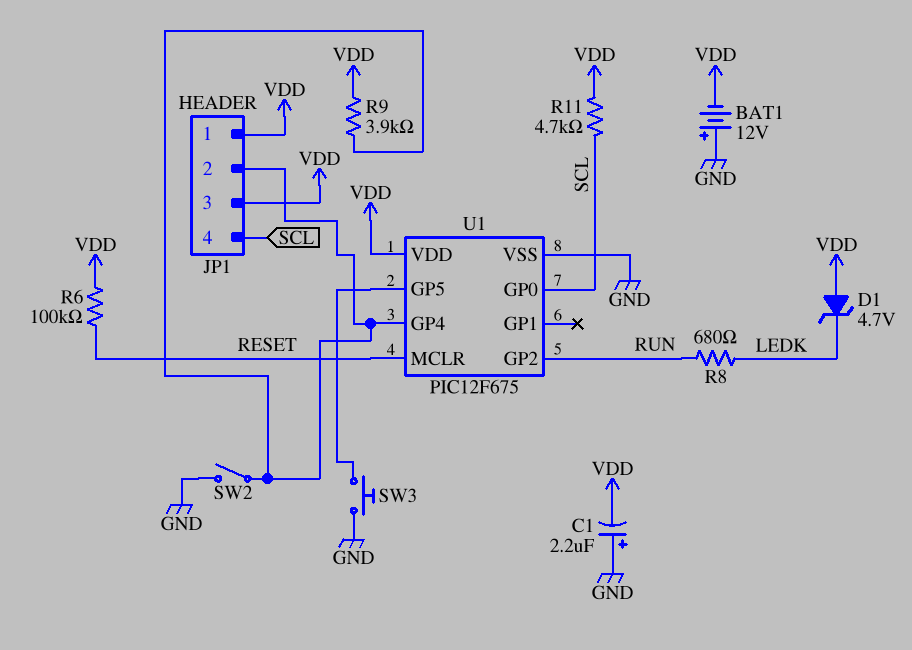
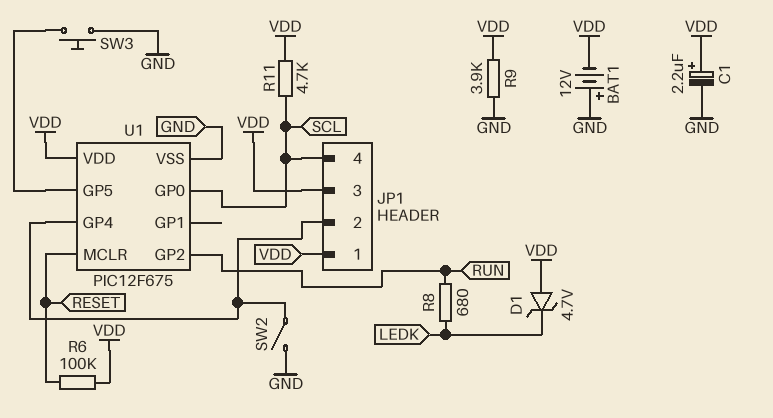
C1: 2.2uF (plus GND, minus VDD) -> 2.2uF (plus VDD, minus GND)
R9: 3.9k (JP1/2, VDD) -> 3.9k (GND, VDD)

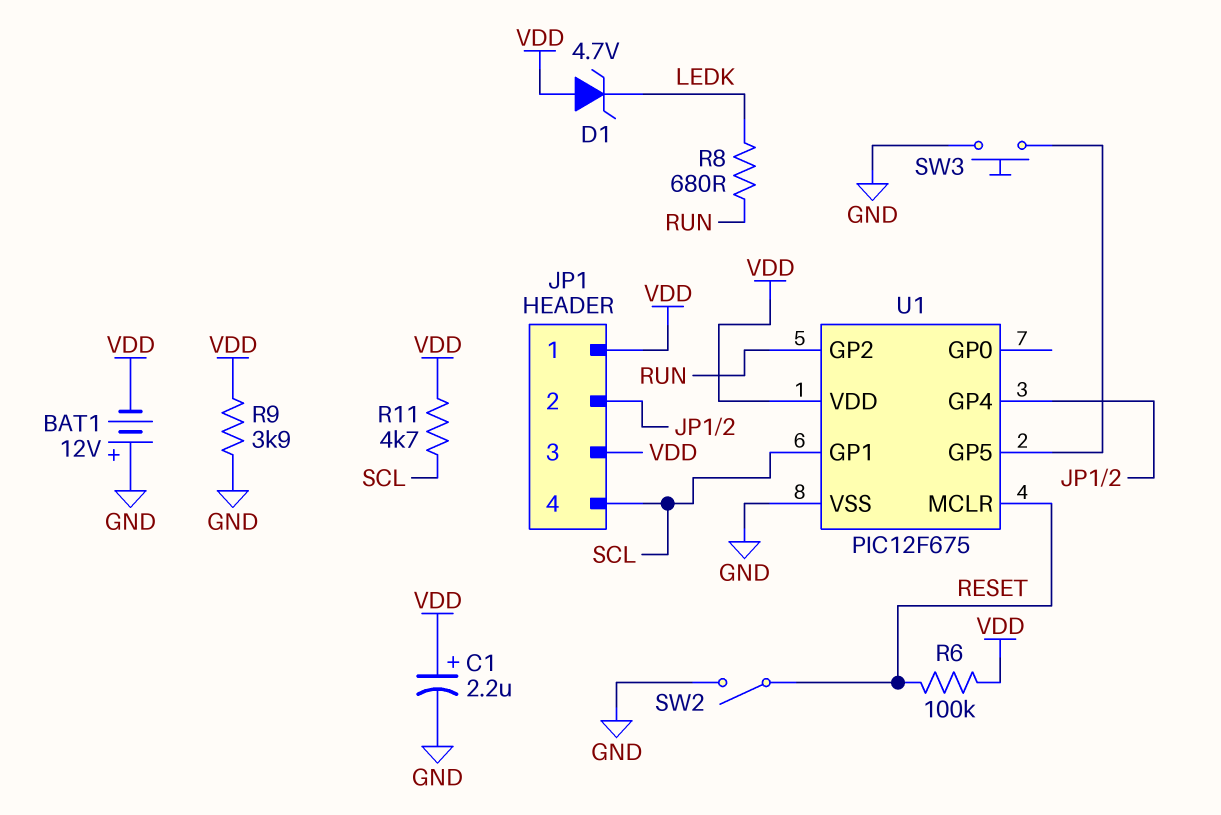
SW2: switch (GND, JP1/2) -> switch (GND, RESET)
U1 pin GP0: SCL -> none
U1 pin GP1: none -> SCL

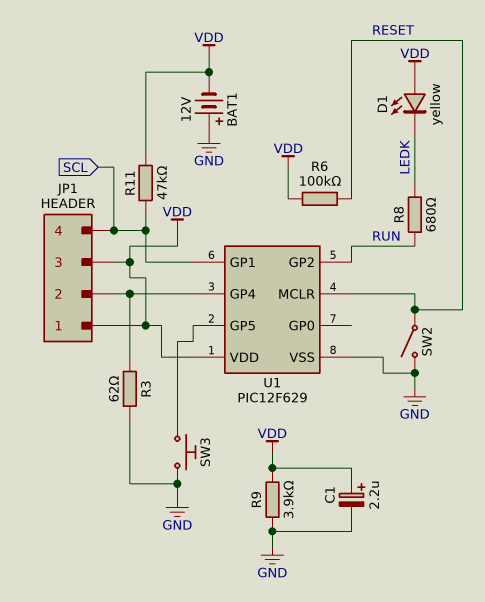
D1: zener 4.7V (A VDD, K LEDK) -> LED yellow (A VDD, K LEDK)
R3: none -> 62 (GND, JP1/2)
R11: 4.7k (SCL, VDD) -> 47k (SCL, VDD)
U1: PIC12F675 -> PIC12F629

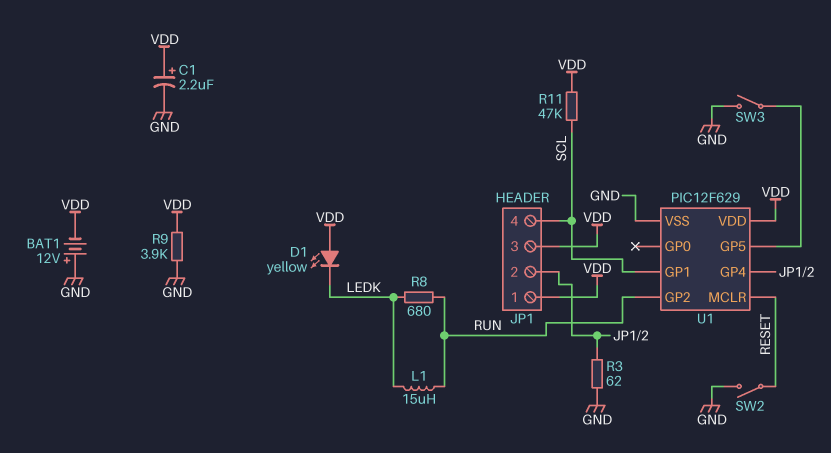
L1: none -> 15uH (LEDK, RUN)
R6: 100k (RESET, VDD) -> none
SW3: button (GND, U1/GP5) -> switch (GND, U1/GP5)

